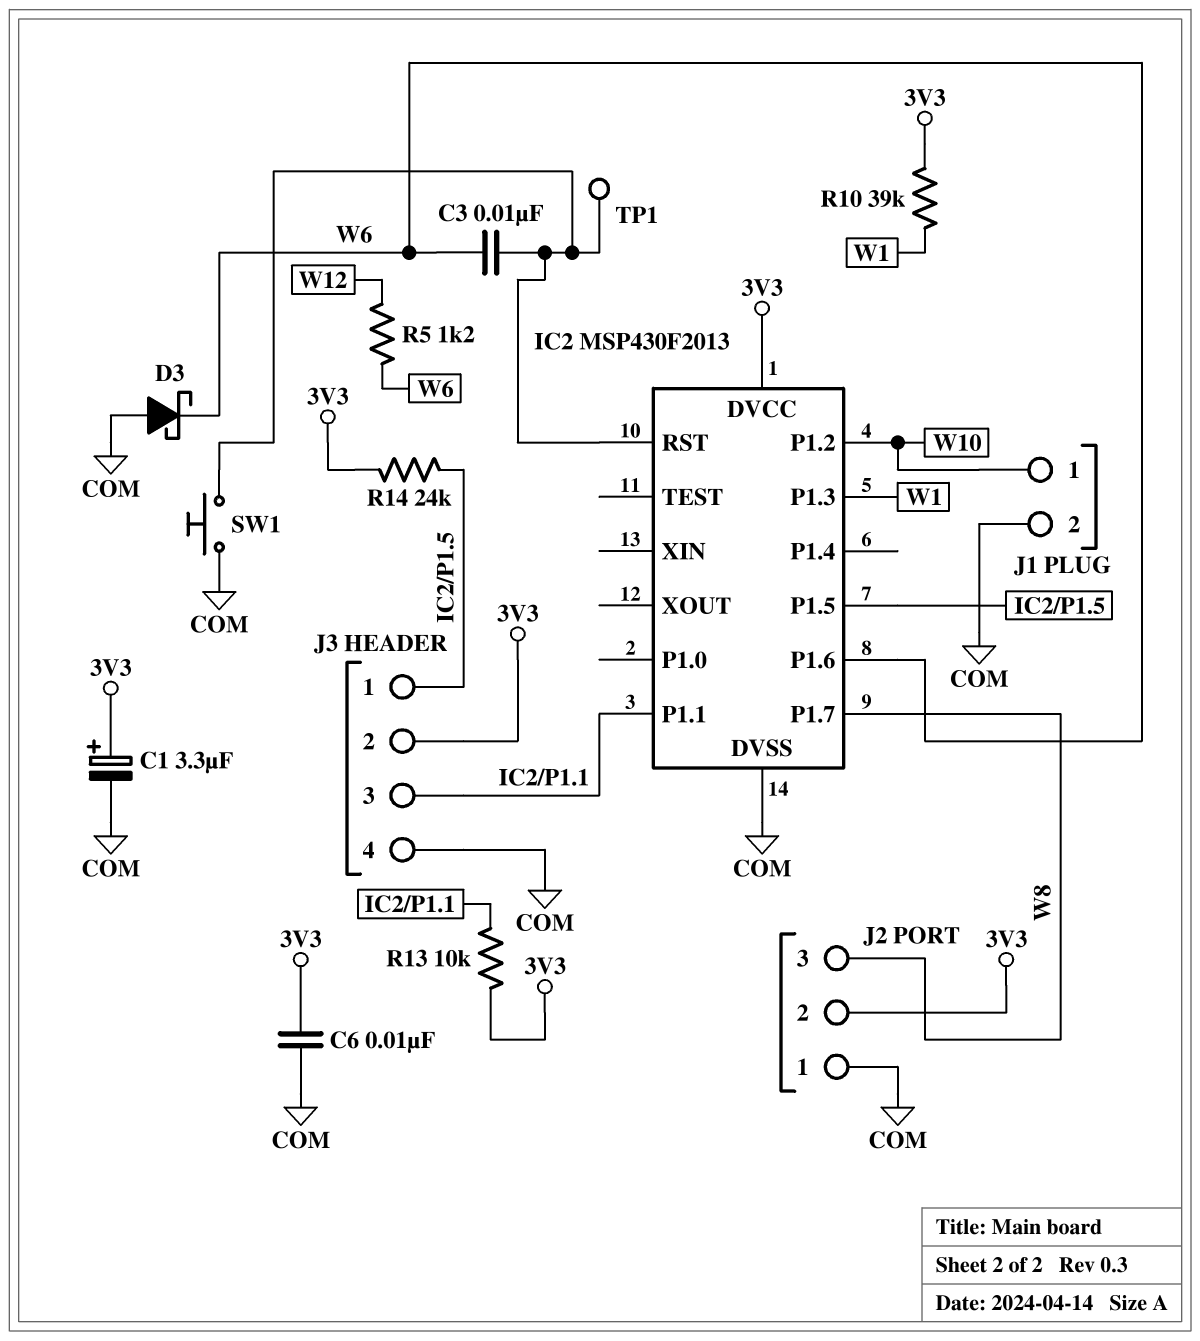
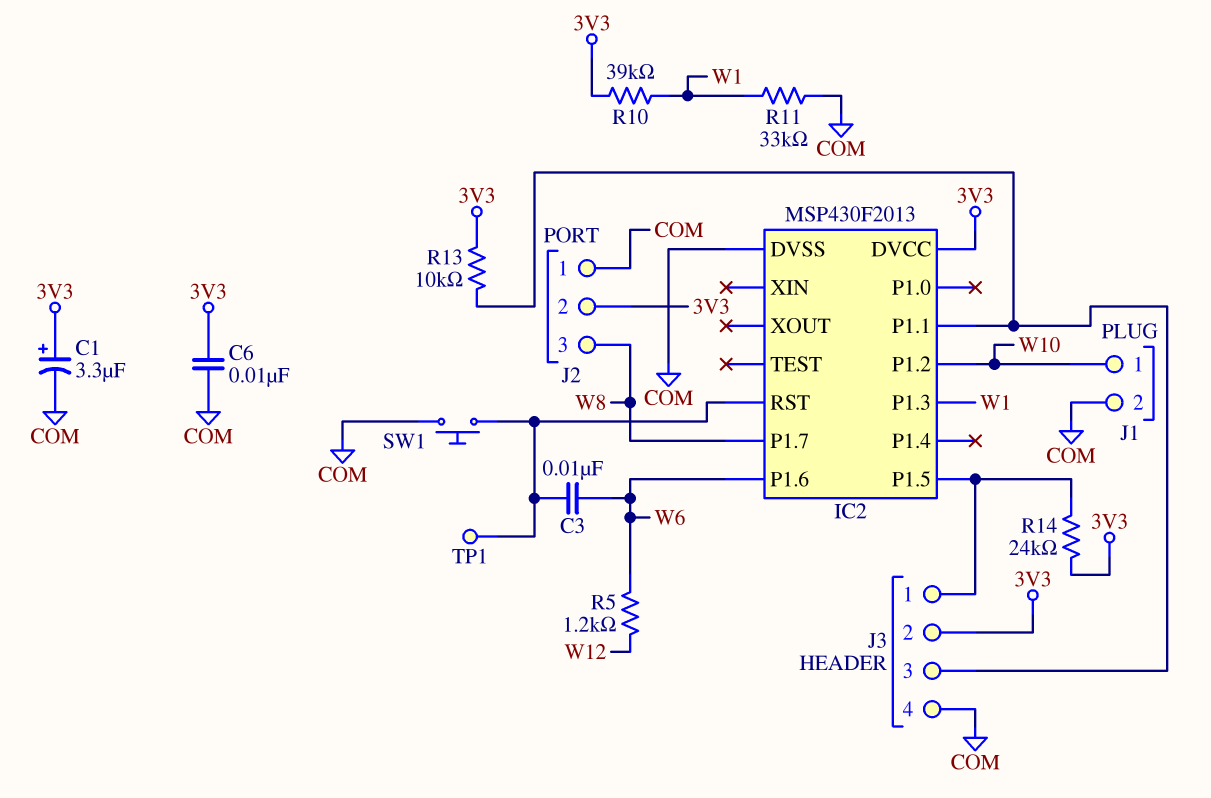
D3: schottky (A COM, K W6) -> none
R11: none -> 33k (COM, W1)

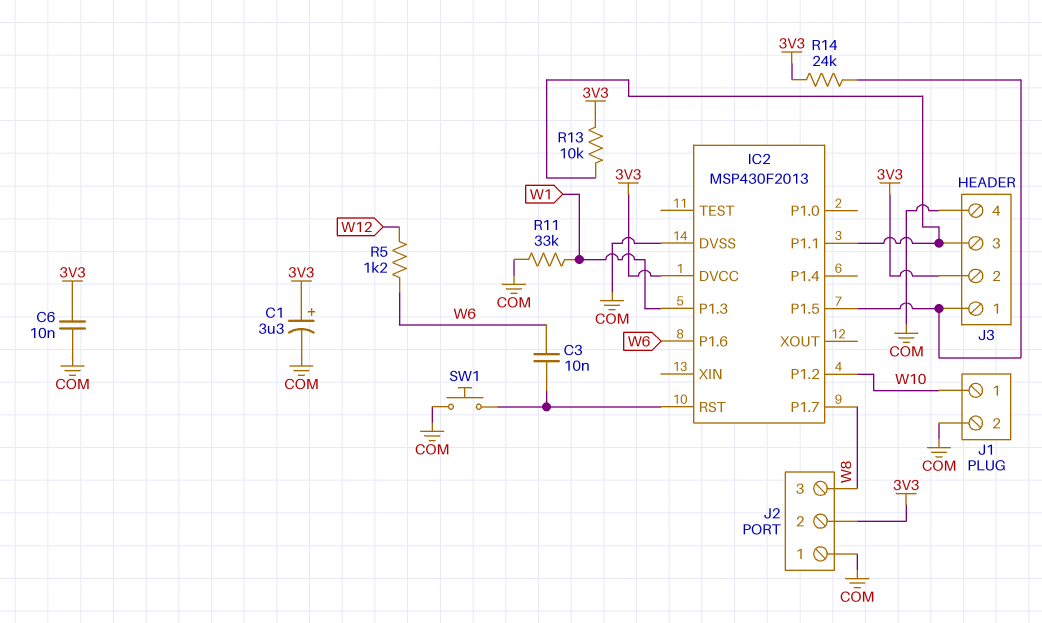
R10: 39k (3V3, W1) -> none
TP1: test point (IC2/RST) -> none

